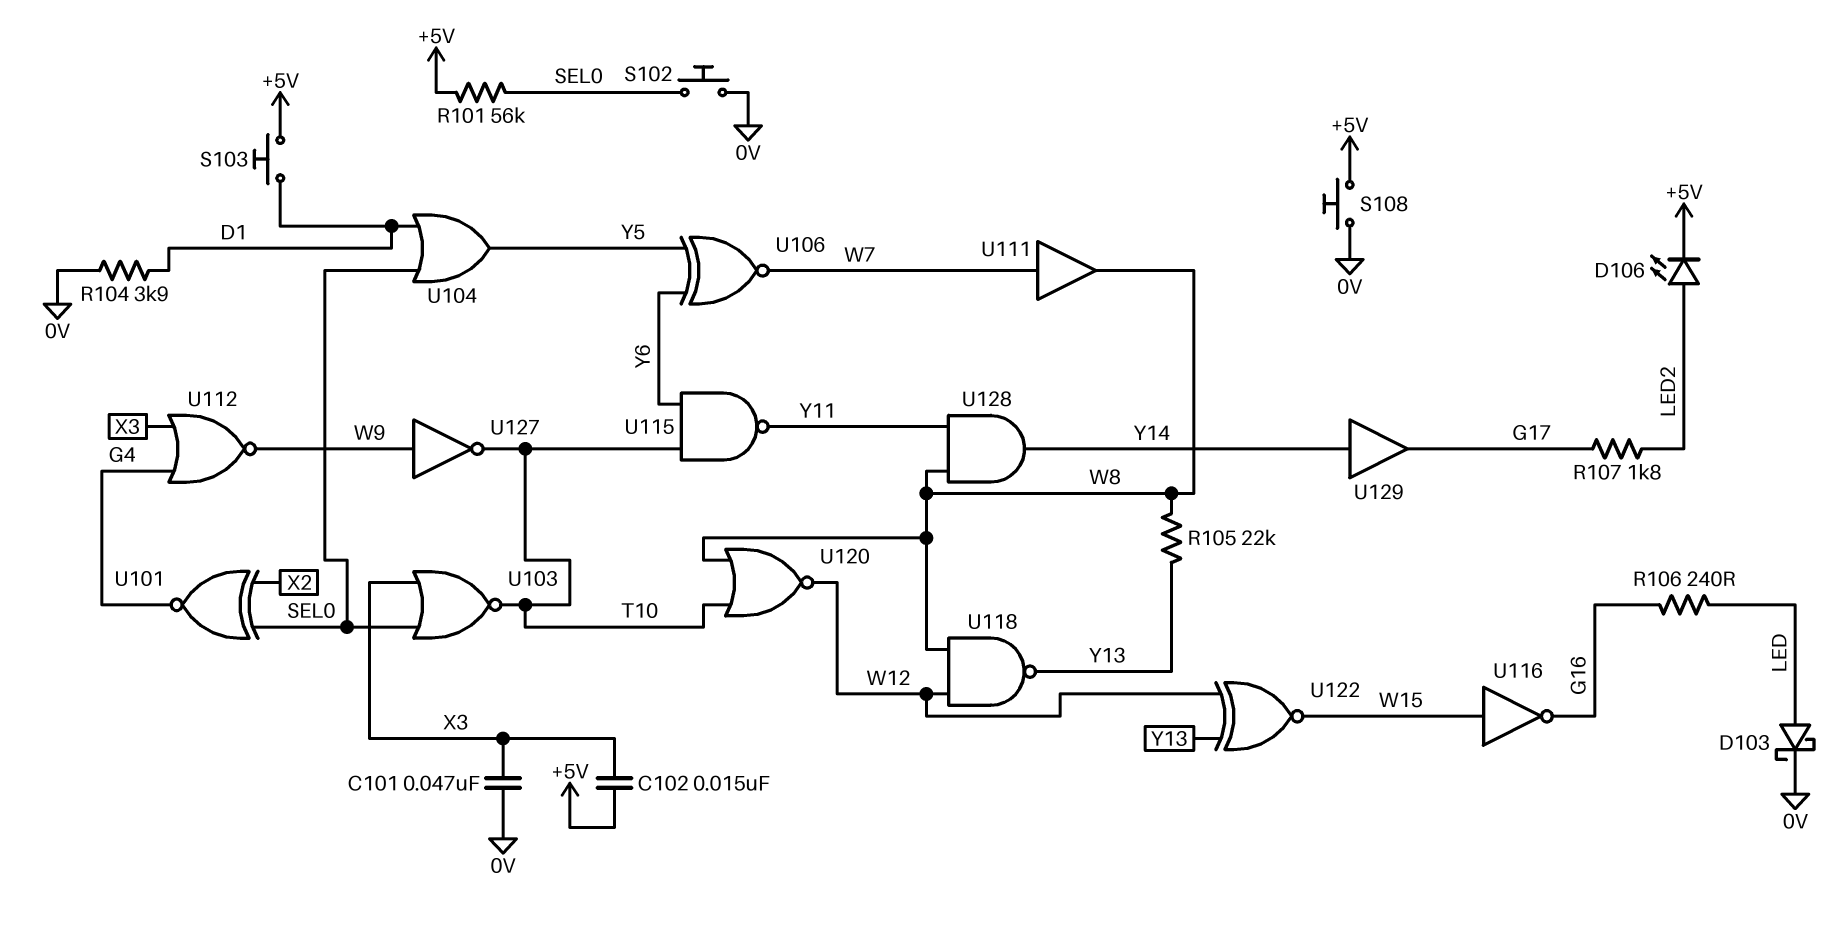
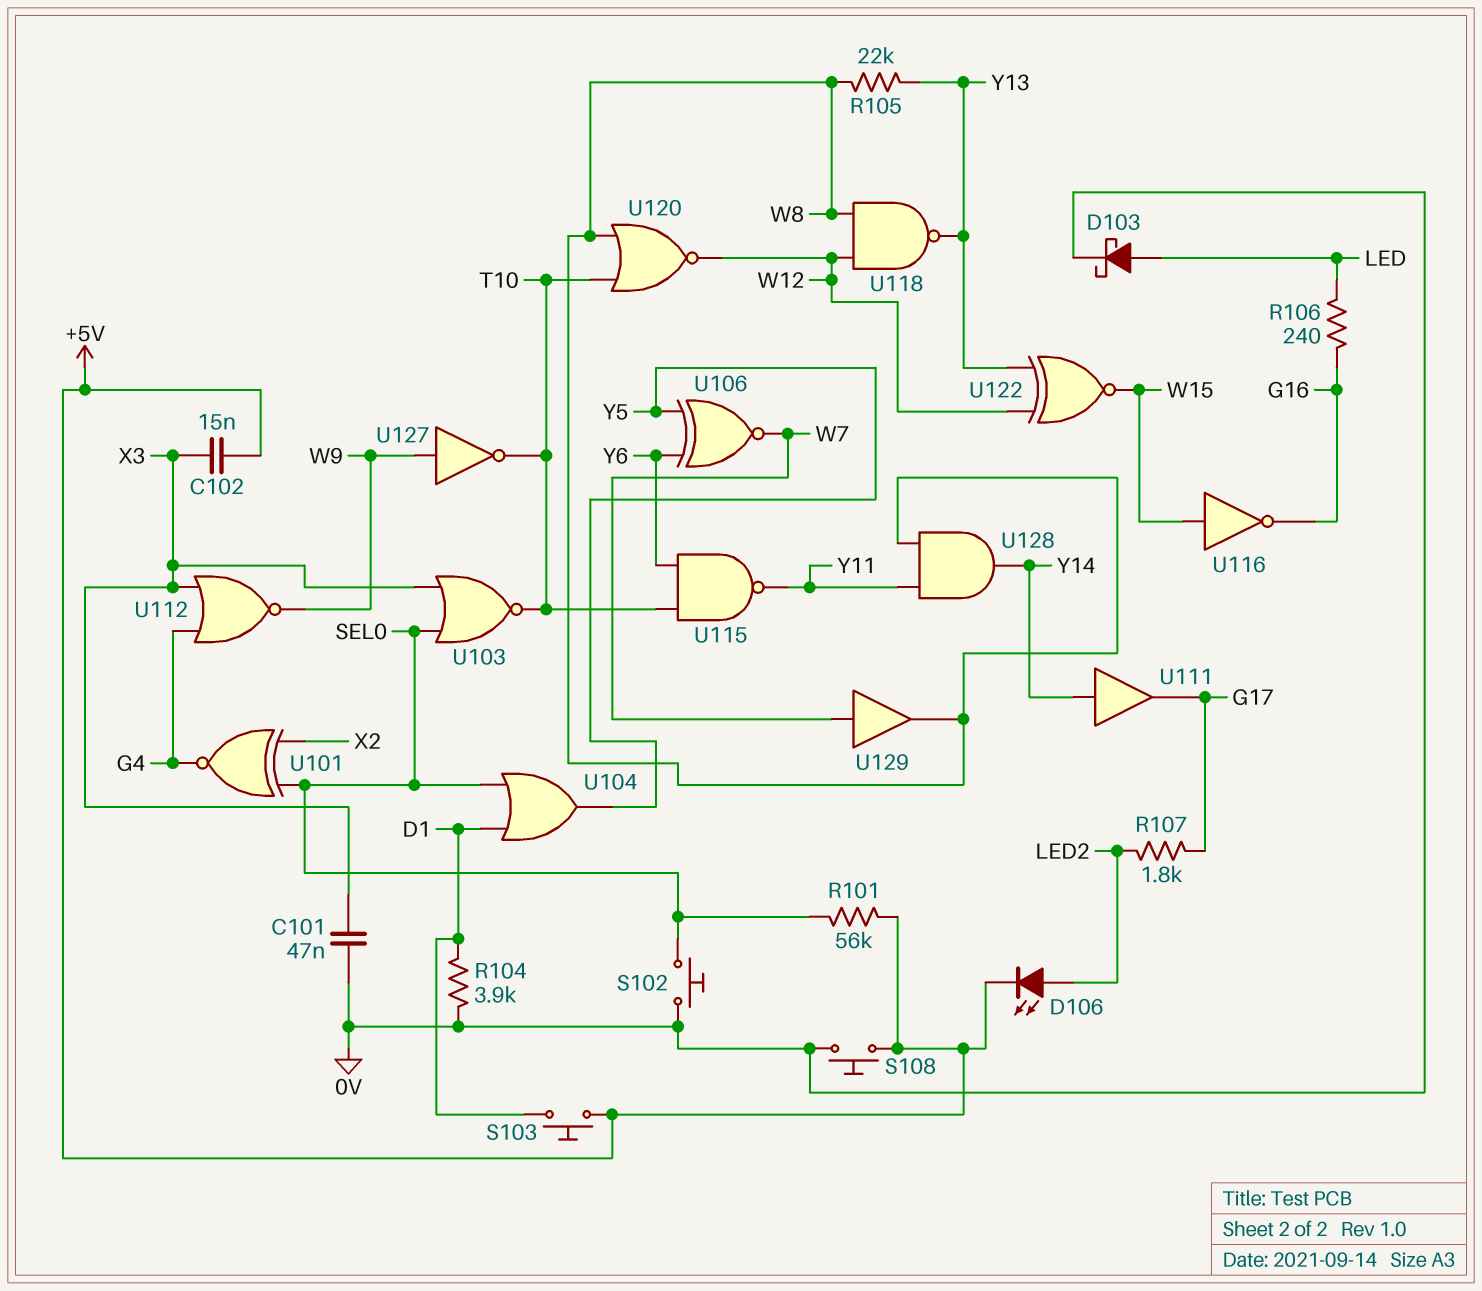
U111: buffer (in W7, out W8) -> buffer (in Y14, out G17)
U129: buffer (in Y14, out G17) -> buffer (in W7, out W8)

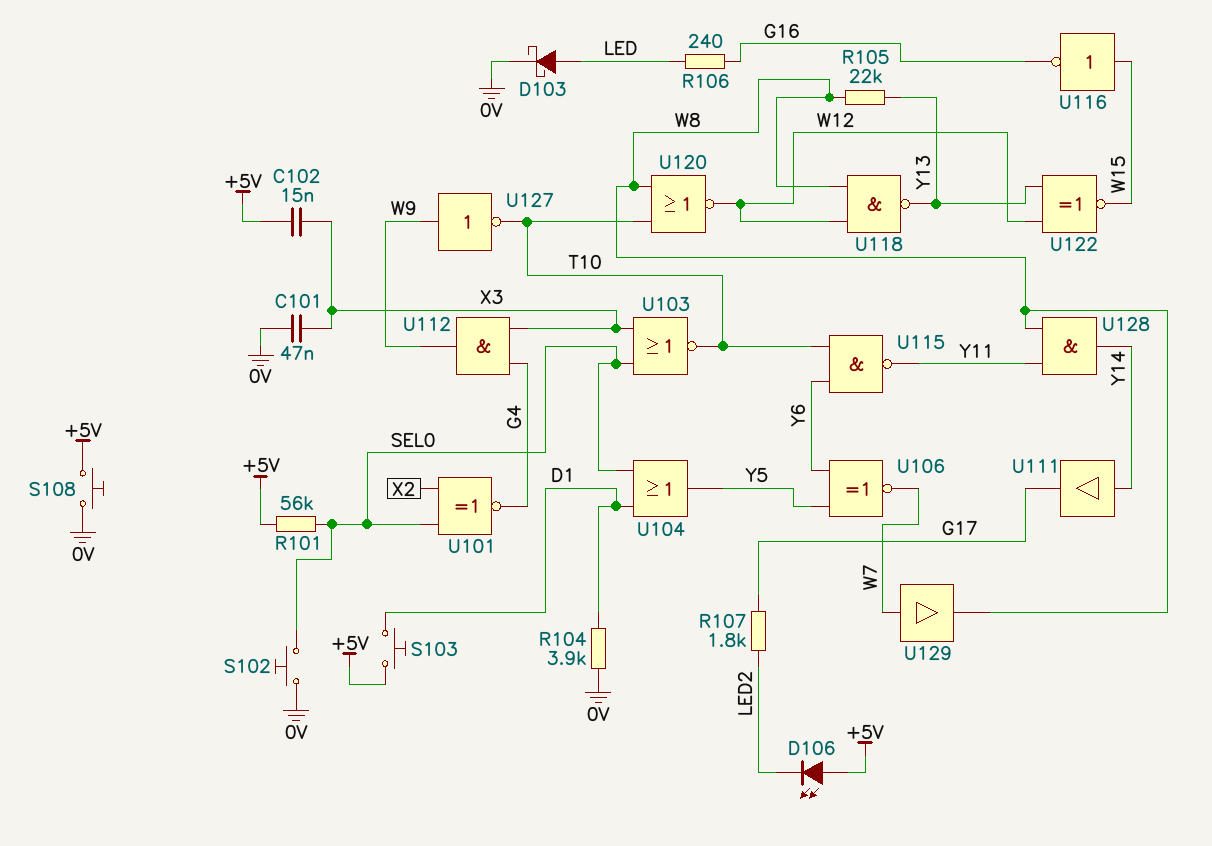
D106: LED (A LED2, K +5V) -> LED (A +5V, K LED2)
U112: NOR (in G4, in X3, out W9) -> AND (in G4, in X3, out W9)

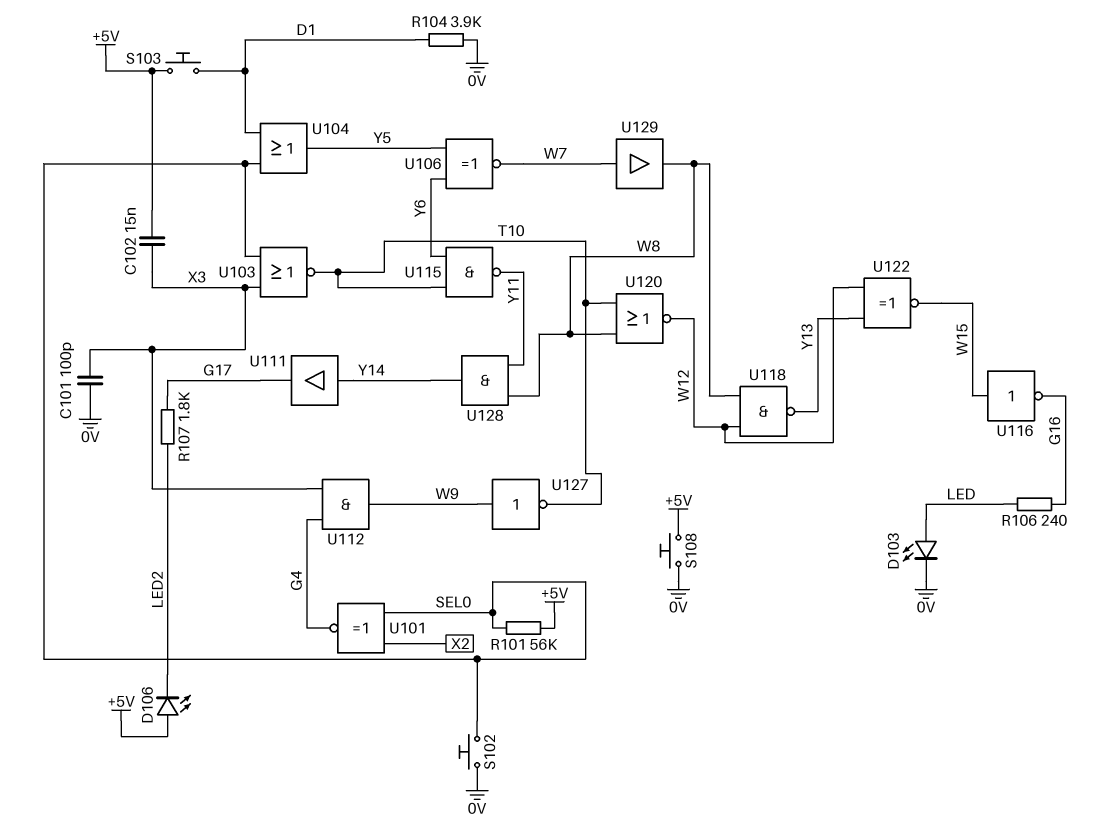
C101: 47nF (0V, X3) -> 100pF (0V, X3)
D103: schottky (A LED, K 0V) -> LED (A LED, K 0V)
R105: 22k (W8, Y13) -> none

